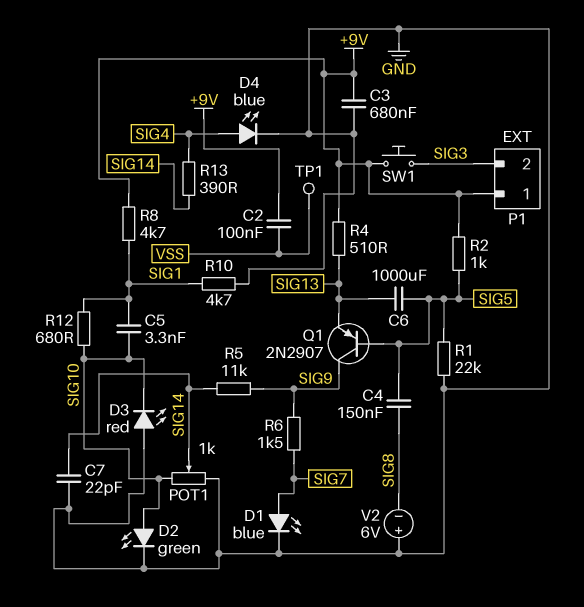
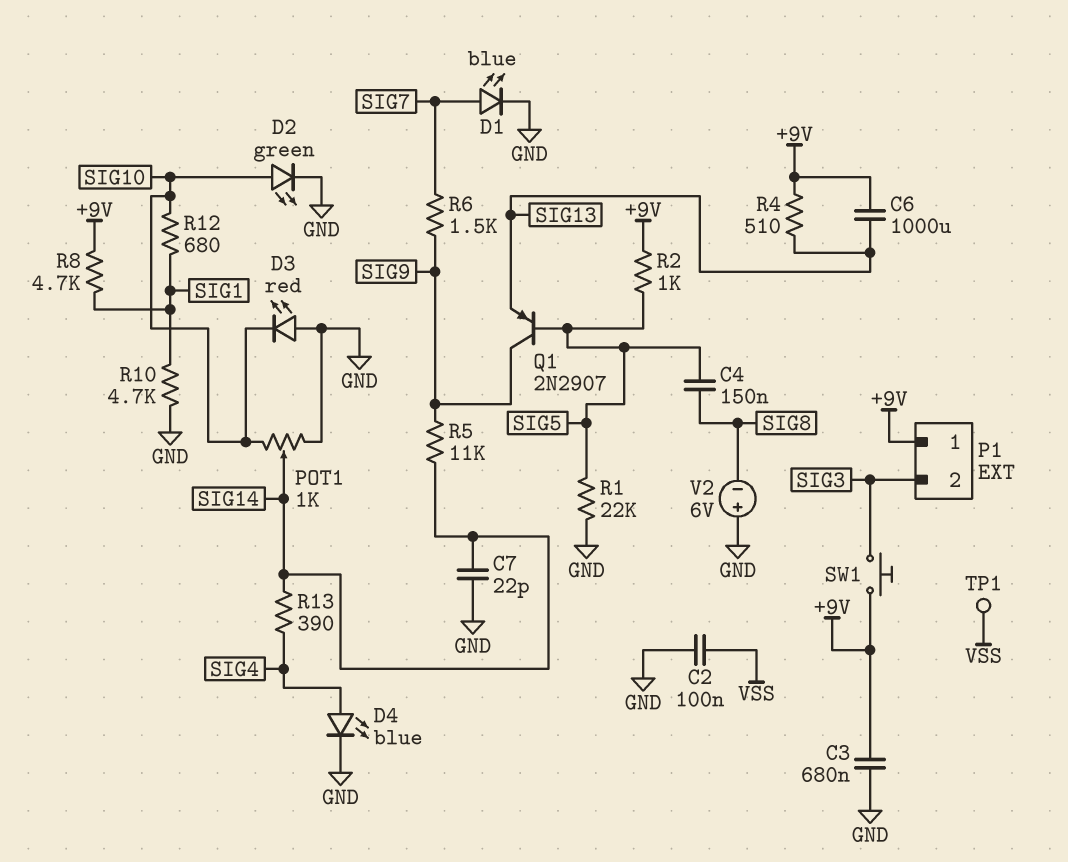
C2: 100nF (+9V, VSS) -> 100nF (GND, VSS)
C5: 3.3nF (SIG1, SIG10) -> none
C6: 1000uF (SIG5, SIG13) -> 1000uF (+9V, SIG13)

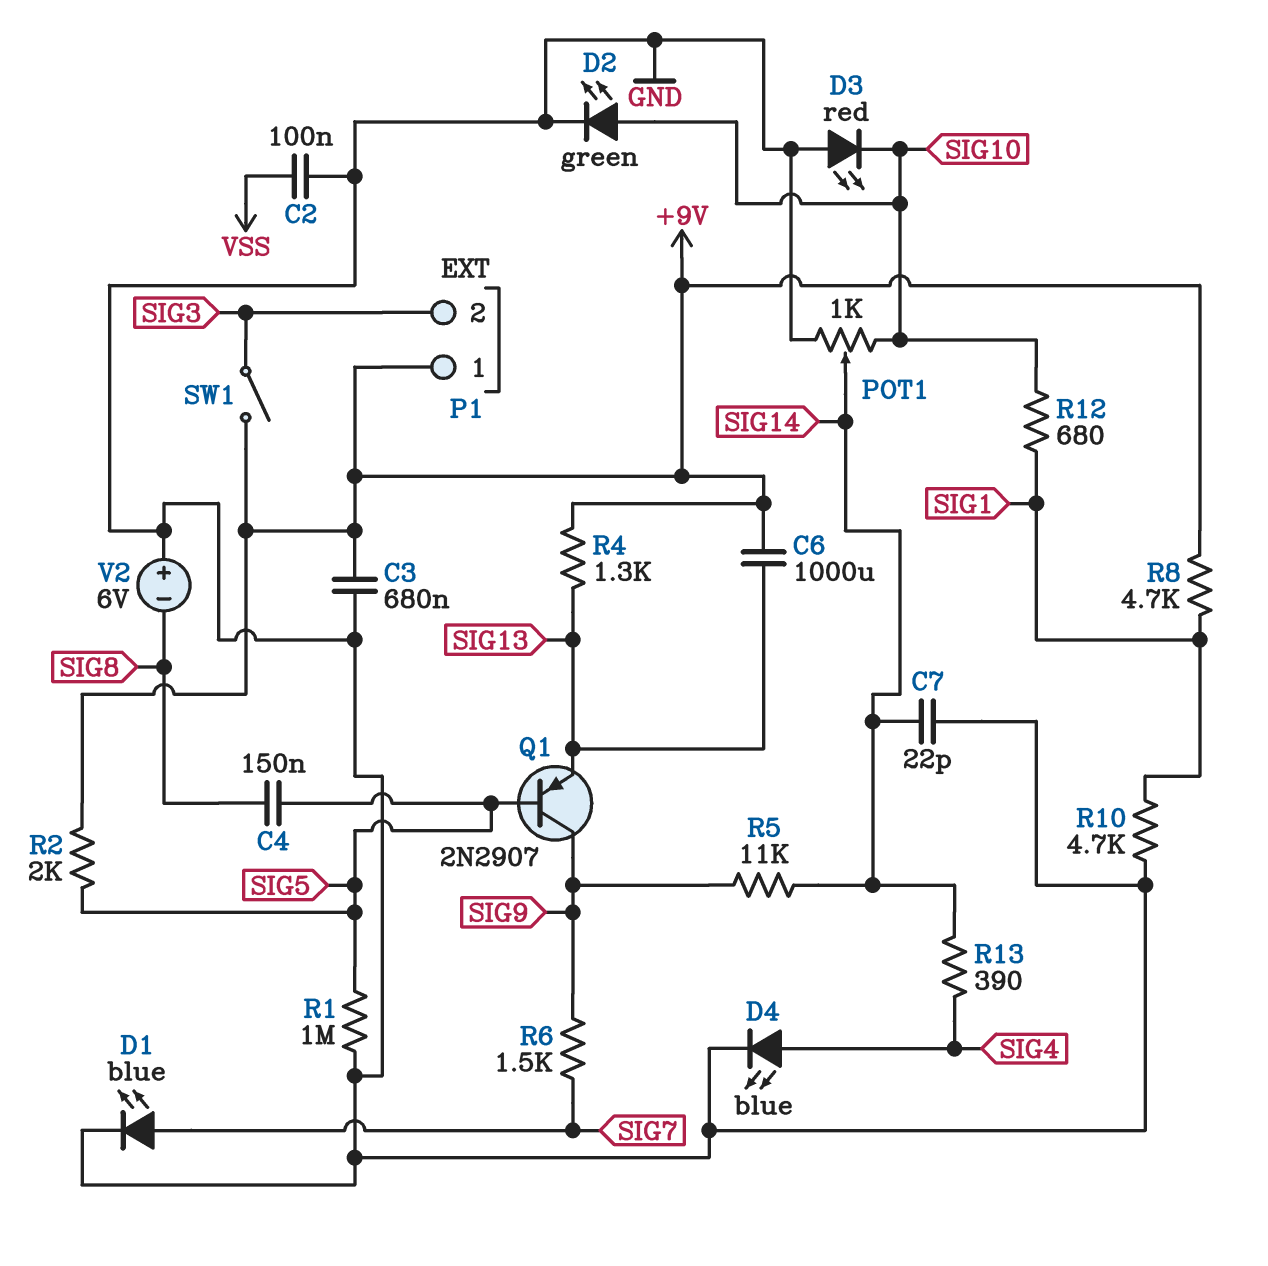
R1: 22k (GND, SIG5) -> 1M (GND, SIG5)
R2: 1k (+9V, SIG5) -> 2k (+9V, SIG5)
R4: 510 (+9V, SIG13) -> 1.3k (+9V, SIG13)
SW1: button (+9V, SIG3) -> switch (+9V, SIG3)
TP1: test point (VSS) -> none

